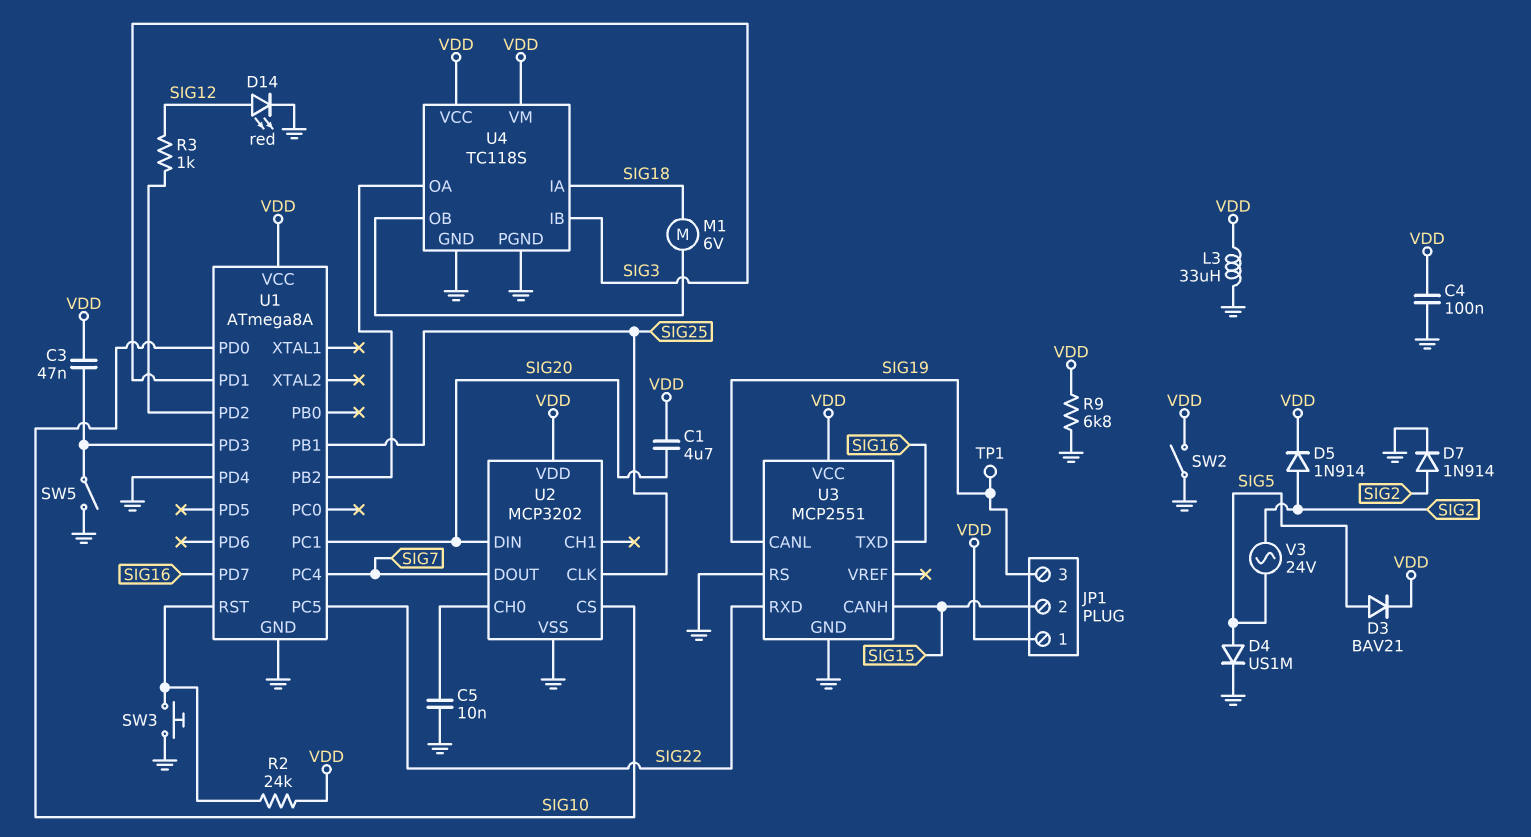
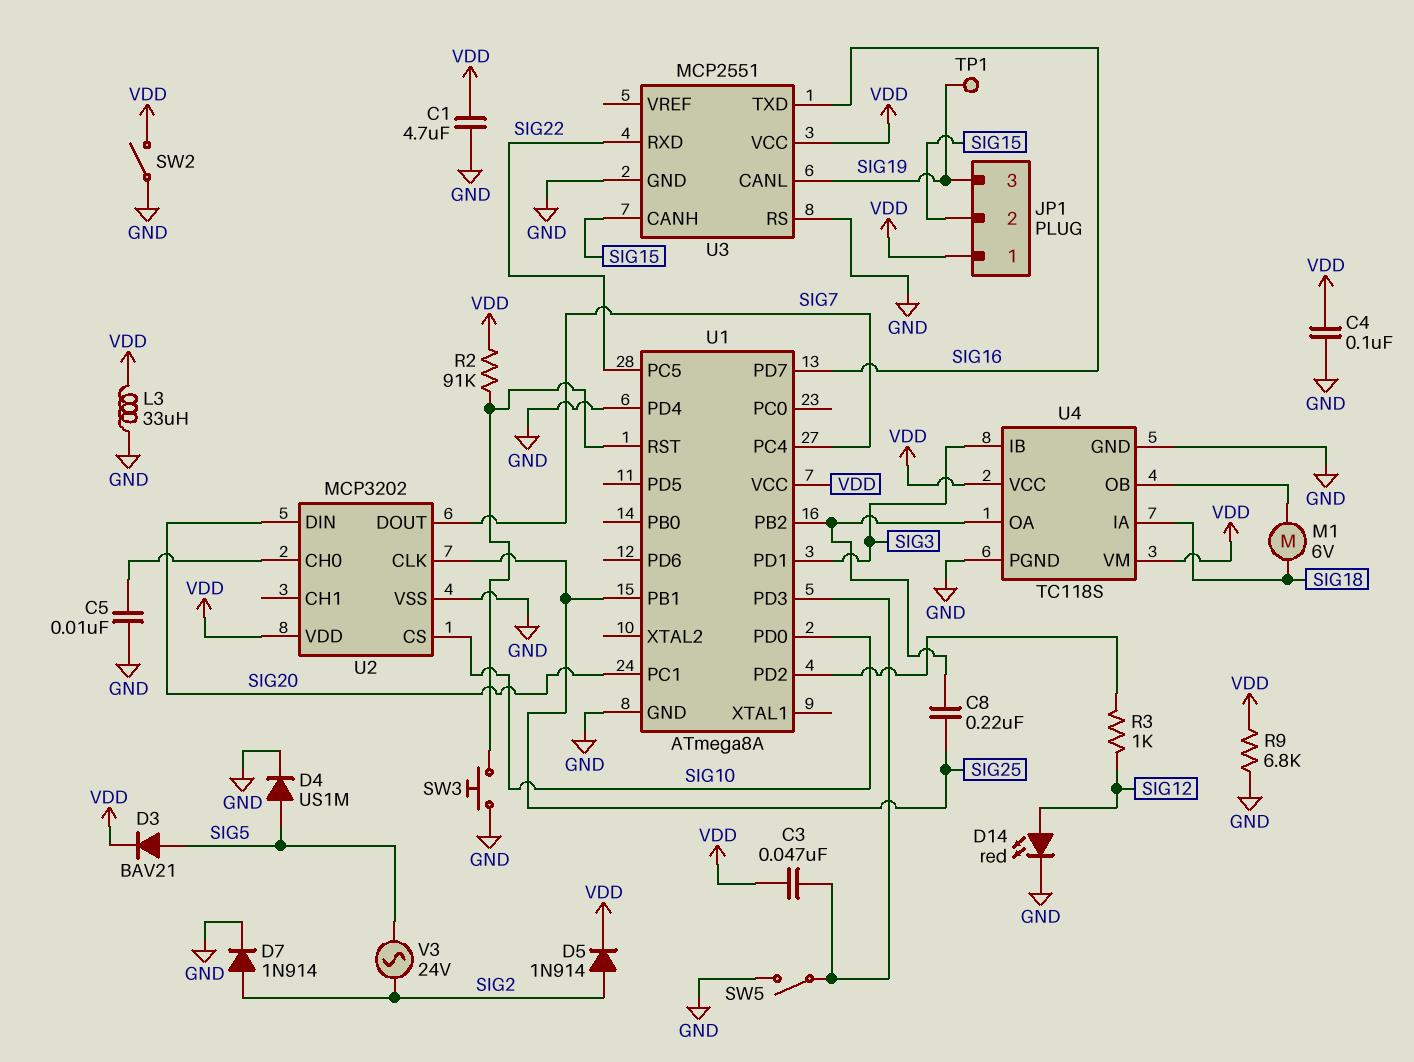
C1: 4.7uF (SIG20, VDD) -> 4.7uF (GND, VDD)
C8: none -> 220nF (SIG25, U1/PB2)
R2: 24k (U1/RST, VDD) -> 91k (U1/RST, VDD)

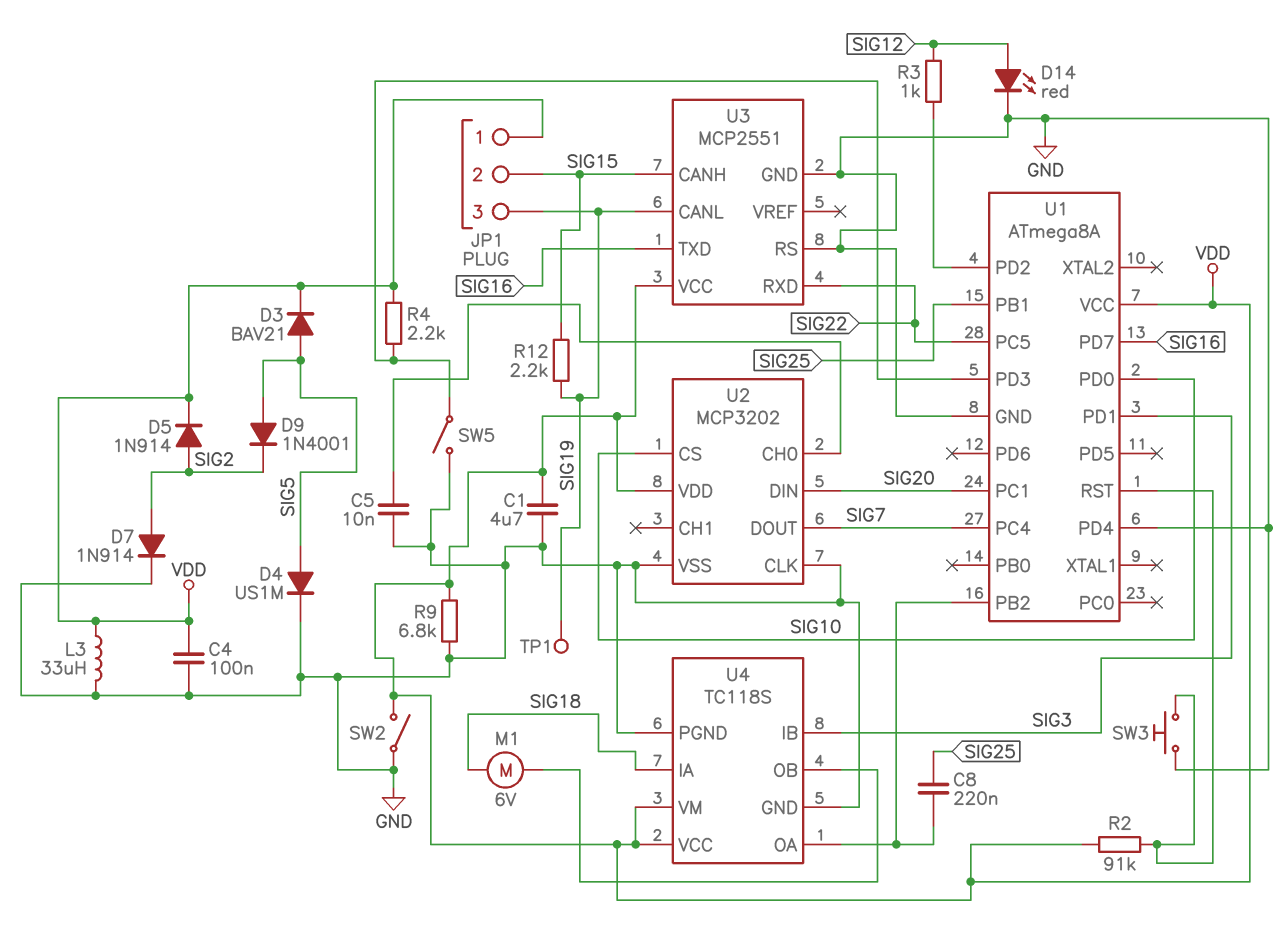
C3: 47nF (U1/PD3, VDD) -> none
D9: none -> diode 1N4001 (A SIG5, K SIG2)
R4: none -> 2.2k (U1/PD3, VDD)
R12: none -> 2.2k (SIG15, SIG19)
U2 pin CLK: SIG25 -> GND
V3: AC 24V (SIG2, SIG5) -> none

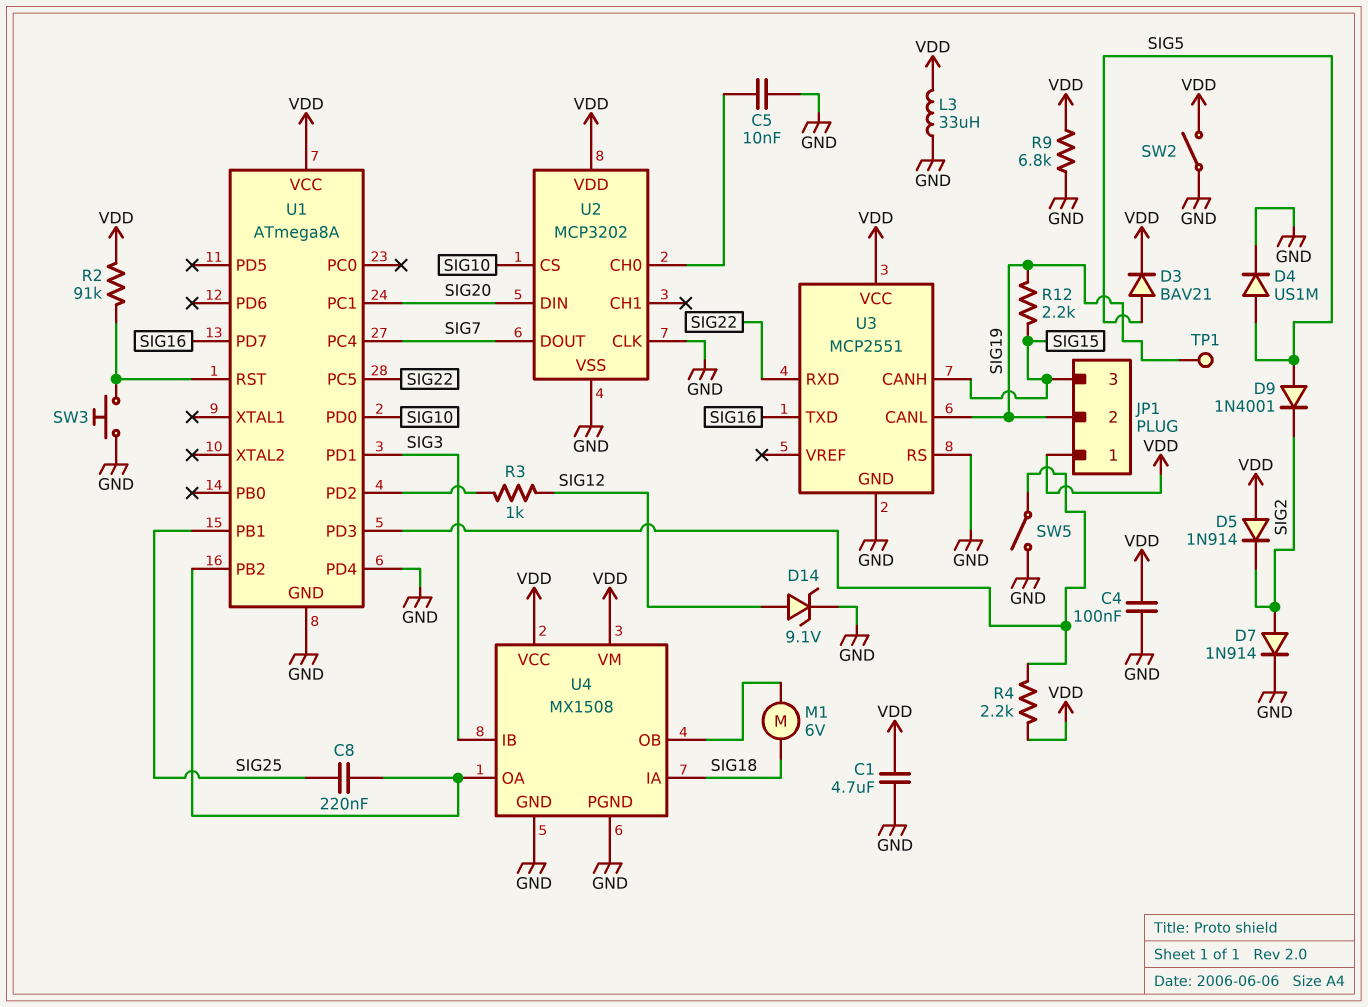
D5: diode 1N914 (A SIG2, K VDD) -> diode 1N914 (A VDD, K SIG2)
D14: LED red (A SIG12, K GND) -> zener 9.1V (A SIG12, K GND)
JP1 pin 2: SIG15 -> SIG19
JP1 pin 3: SIG19 -> SIG15
U4: TC118S -> MX1508

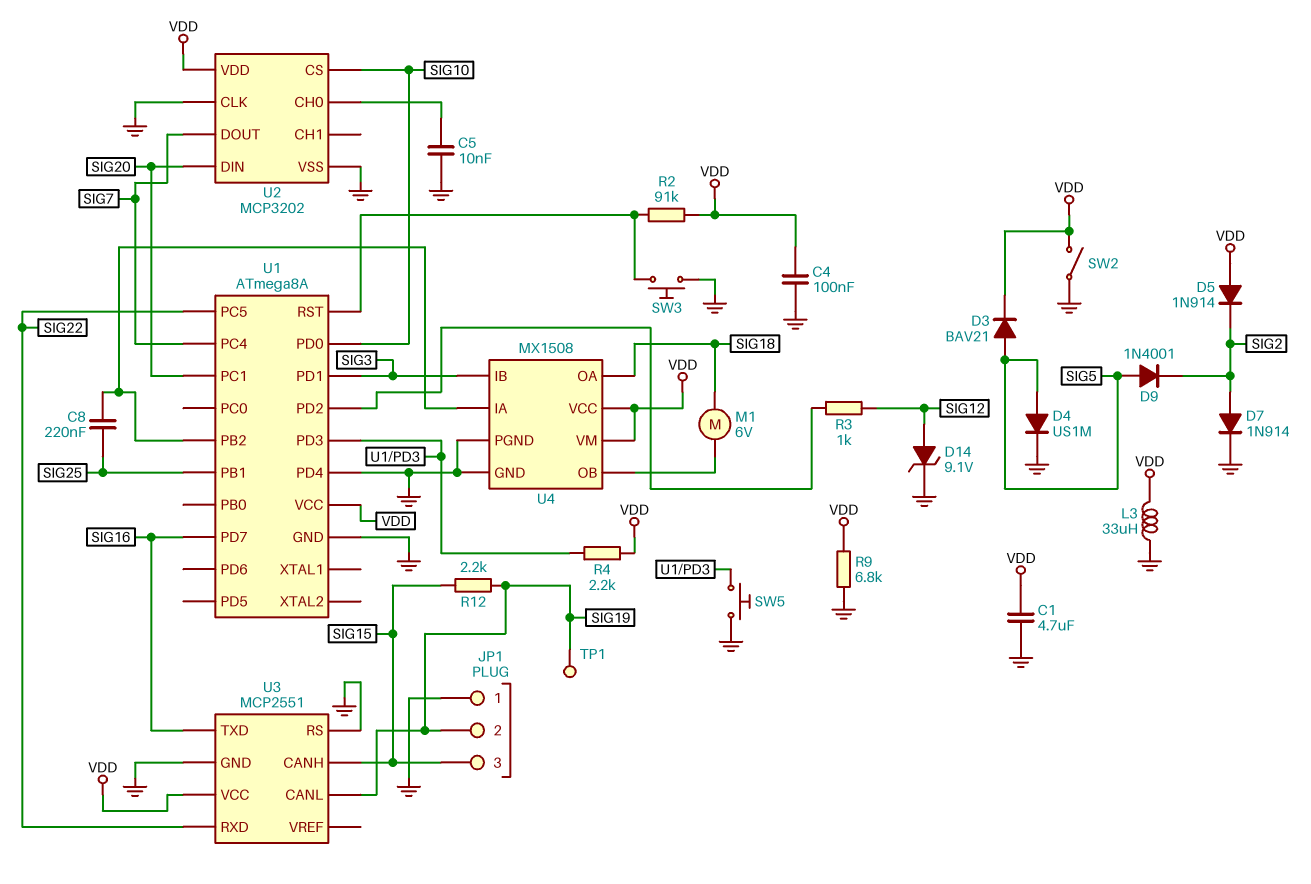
JP1 pin 1: VDD -> GND
SW5: switch (GND, U1/PD3) -> button (GND, U1/PD3)
U4 pin IA: SIG18 -> U1/PB2
U4 pin OA: U1/PB2 -> SIG18

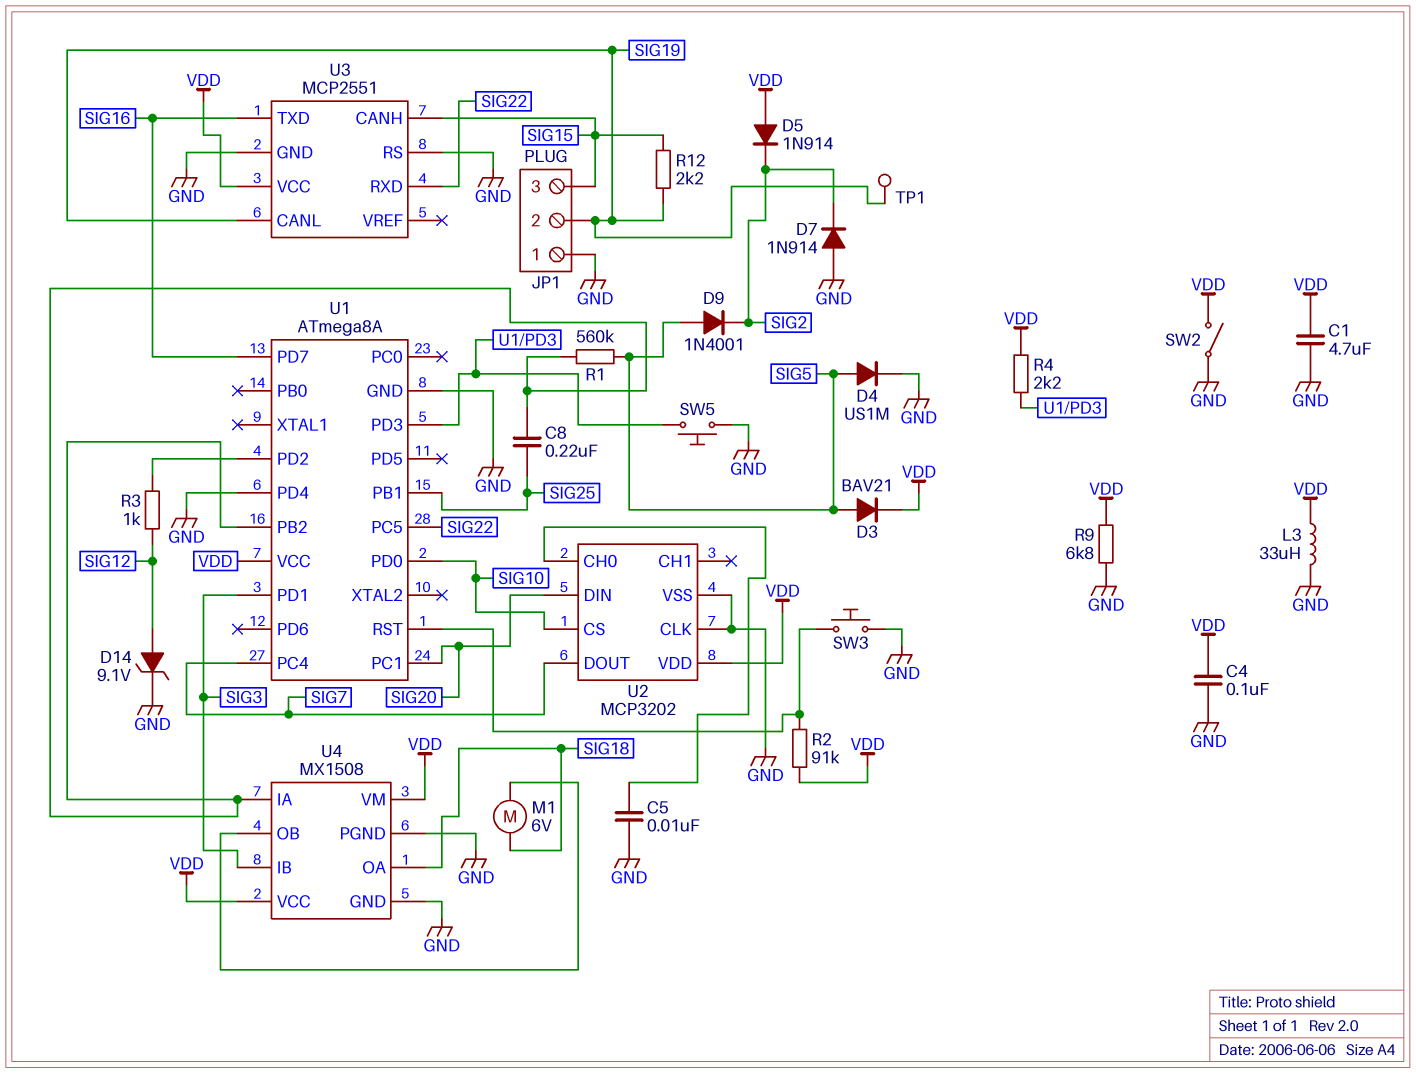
D7: diode 1N914 (A SIG2, K GND) -> diode 1N914 (A GND, K SIG2)
R1: none -> 560k (SIG5, U1/PB2)

